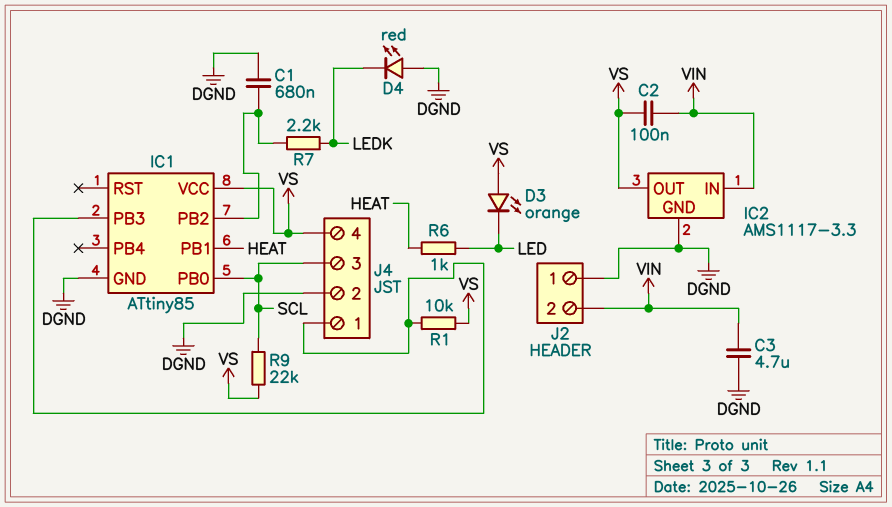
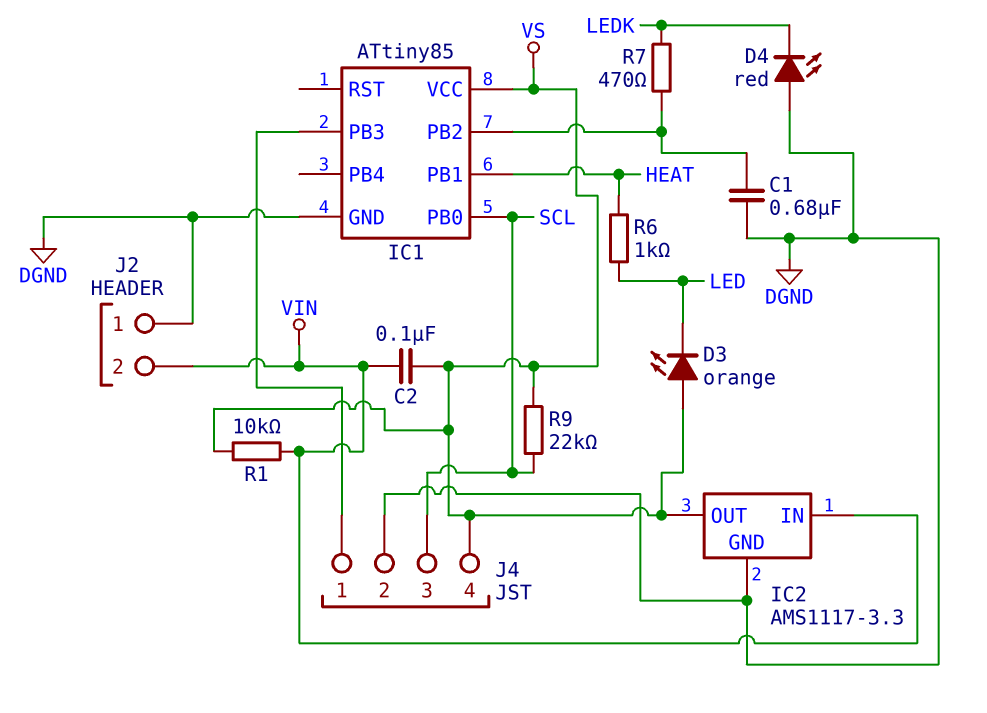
C3: 4.7uF (DGND, VIN) -> none
R1: 10k (IC1/PB3, VS) -> 10k (VIN, VS)
R7: 2.2k (IC1/PB2, LEDK) -> 470 (IC1/PB2, LEDK)

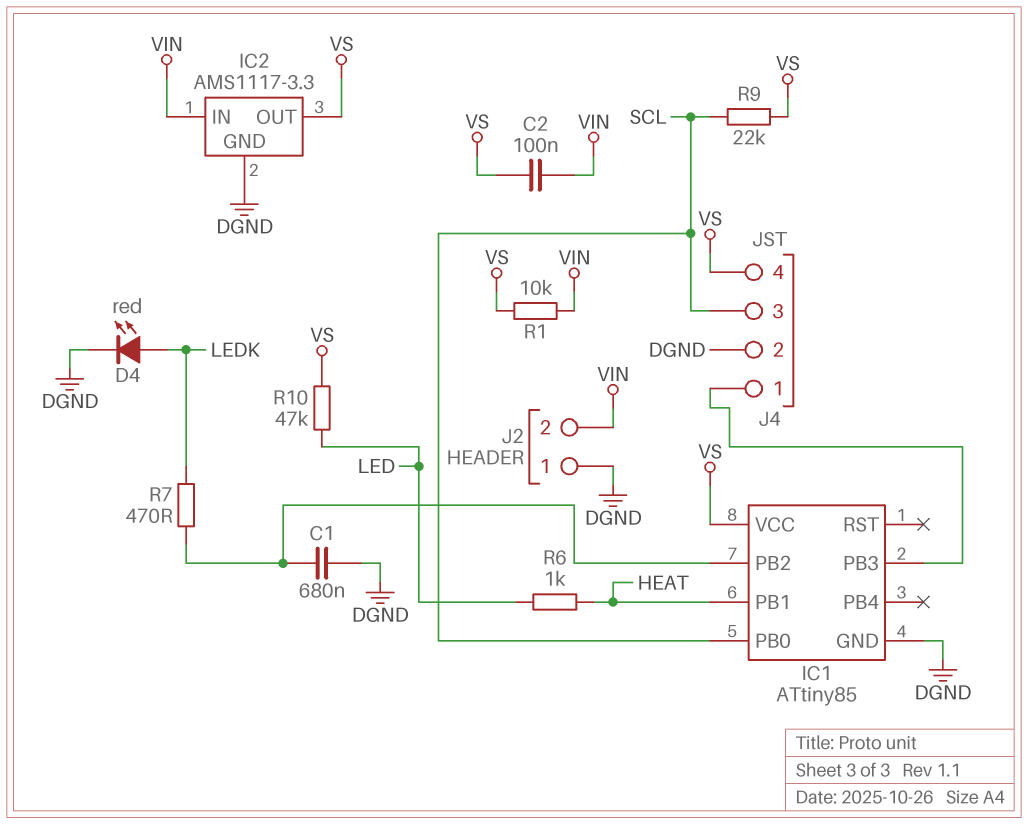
D3: LED orange (A VS, K LED) -> none
D4: LED red (A DGND, K LEDK) -> LED red (A LEDK, K DGND)
R10: none -> 47k (LED, VS)

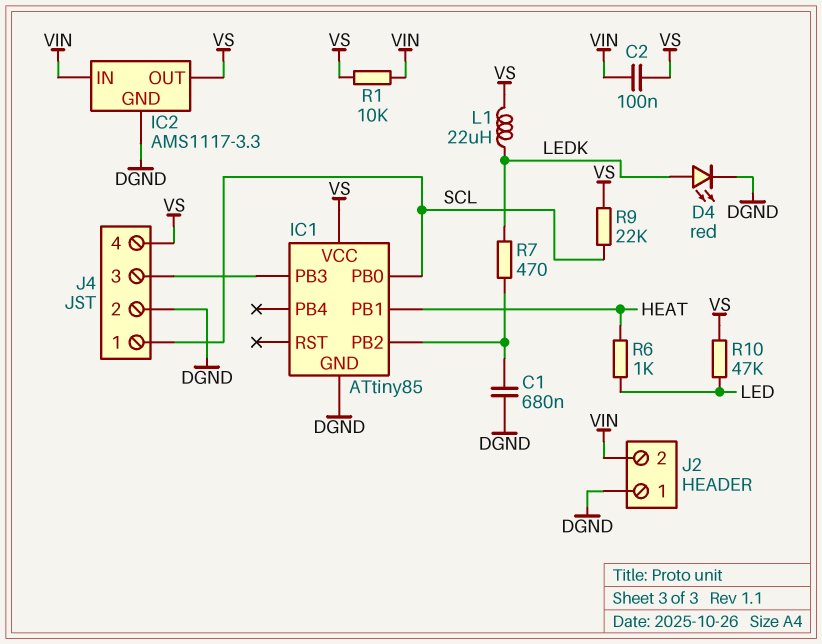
J4 pin 1: IC1/PB3 -> SCL
J4 pin 3: SCL -> IC1/PB3
L1: none -> 22uH (LEDK, VS)

